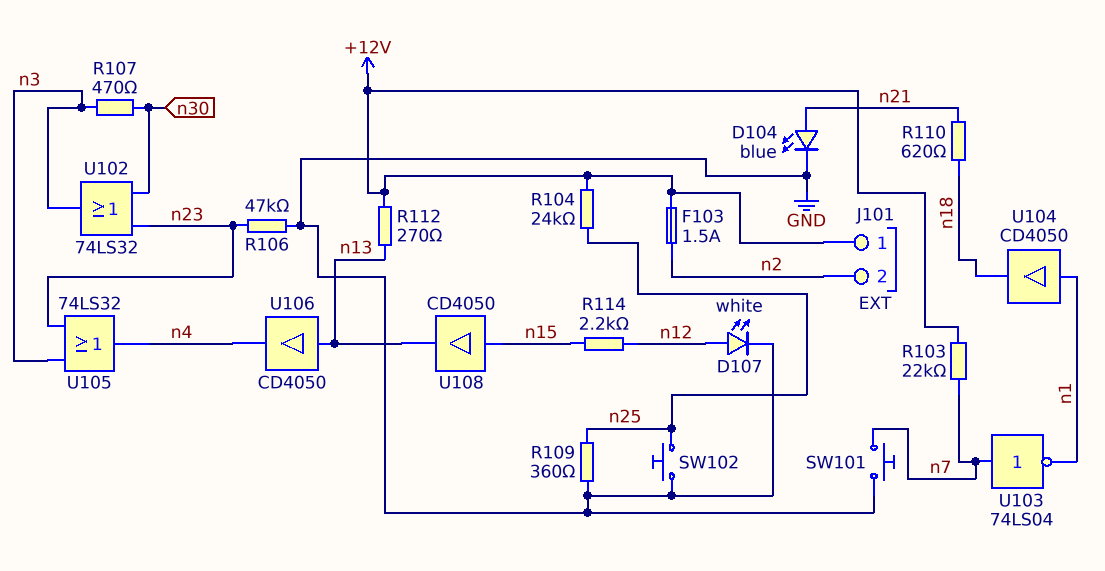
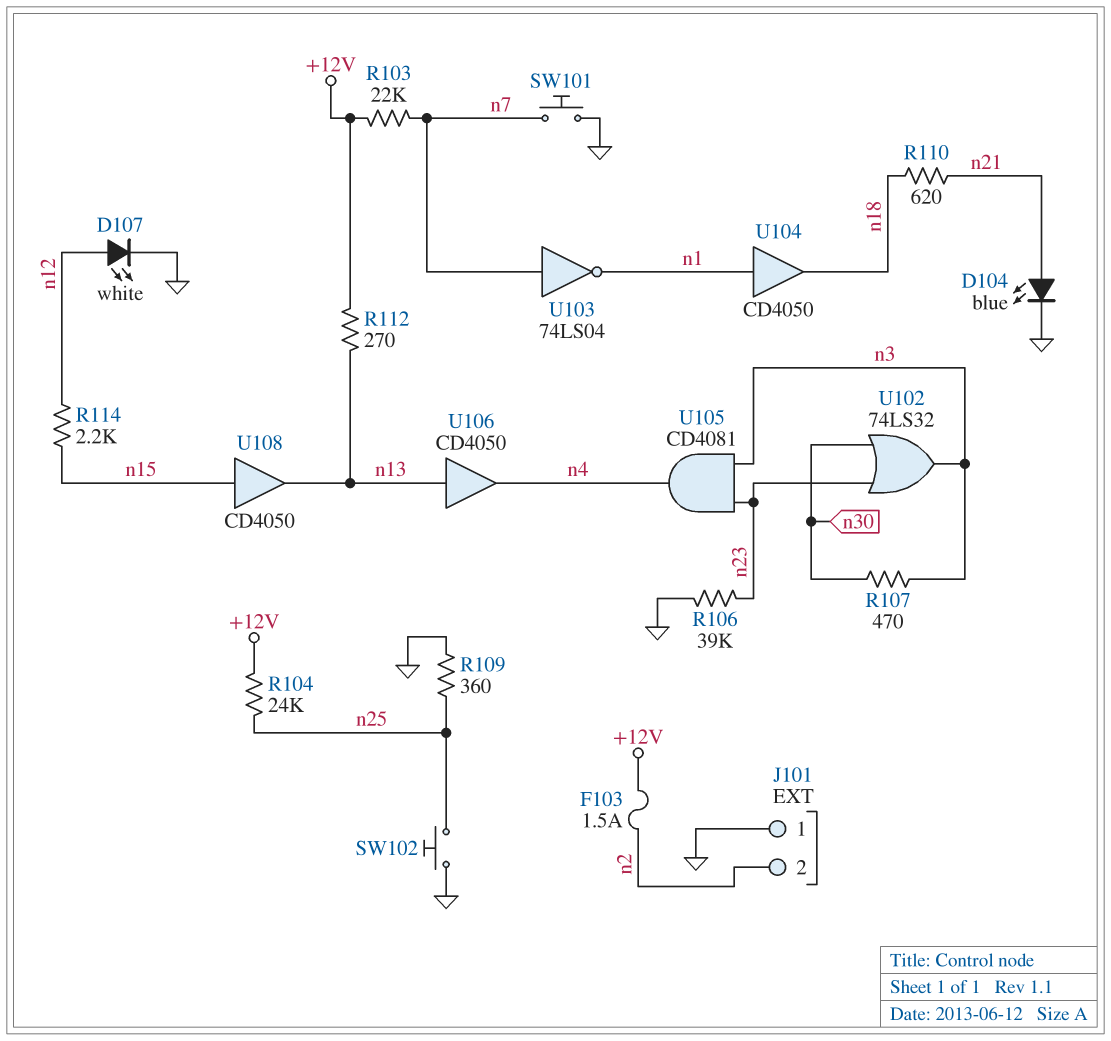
J101 pin 1: +12V -> GND
R106: 47k (GND, n23) -> 39k (GND, n23)
U105: OR 74LS32 (in n3, in n23, out n4) -> AND CD4081 (in n3, in n23, out n4)

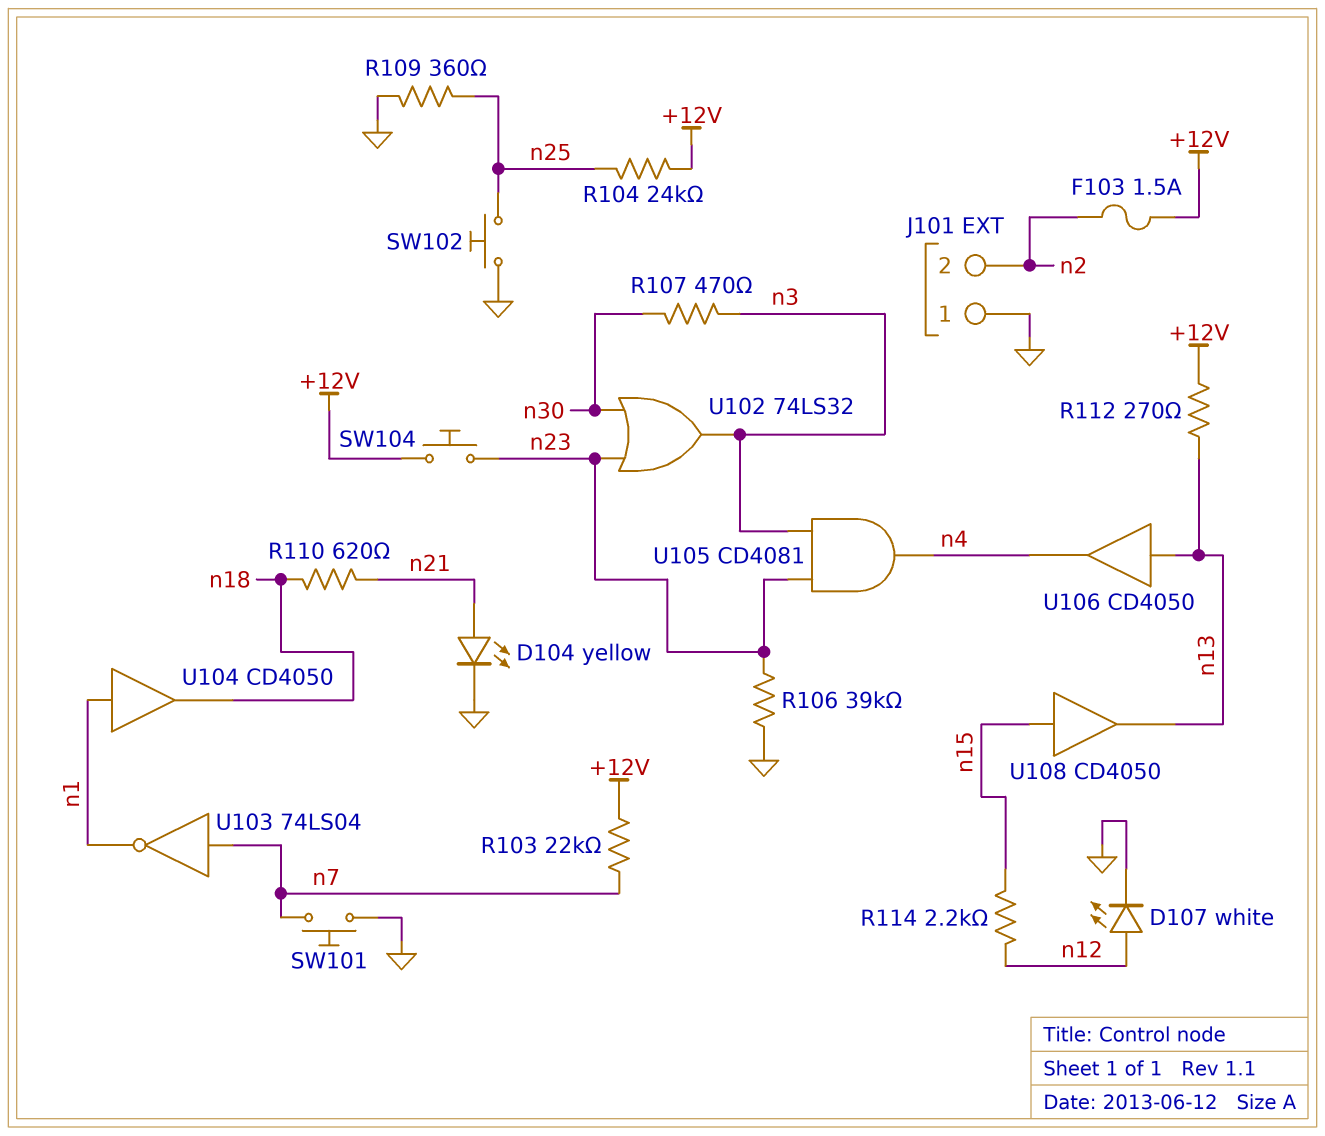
D104: LED blue (A n21, K GND) -> LED yellow (A n21, K GND)
SW104: none -> button (+12V, n23)

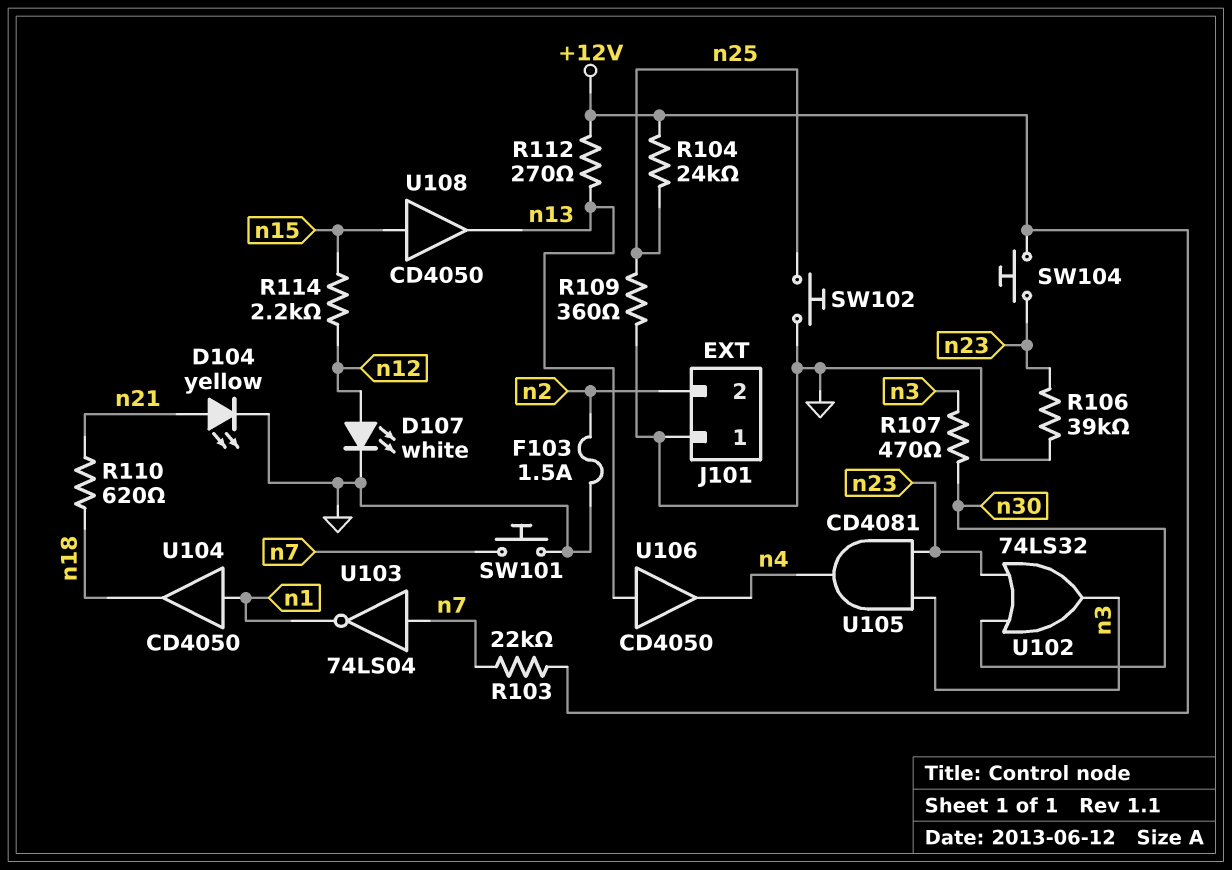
F103: 1.5A (+12V, n2) -> 1.5A (GND, n2)

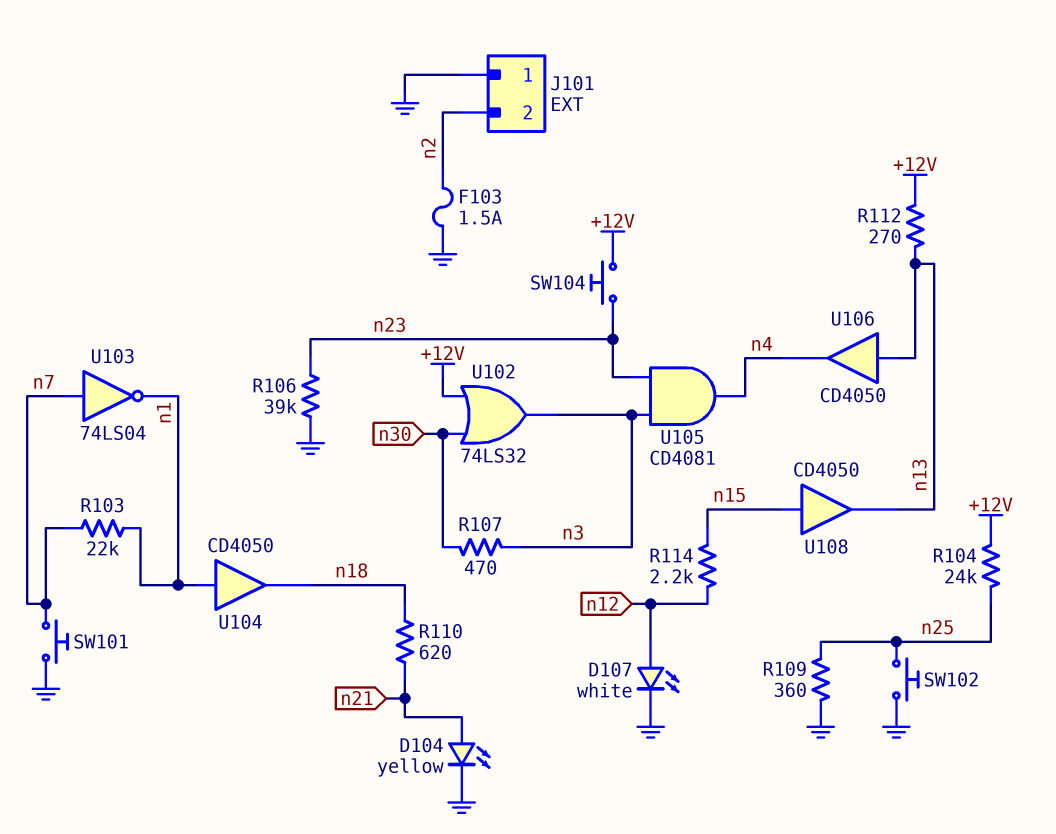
R103: 22k (+12V, n7) -> 22k (n1, n7)
U102: OR 74LS32 (in n23, in n30, out n3) -> OR 74LS32 (in +12V, in n30, out n3)

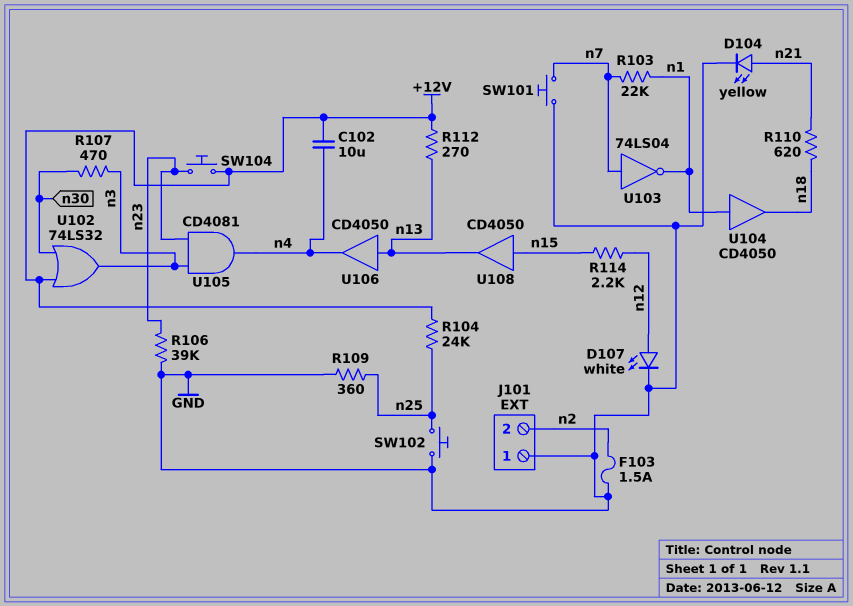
C102: none -> 10uF (+12V, n4)

